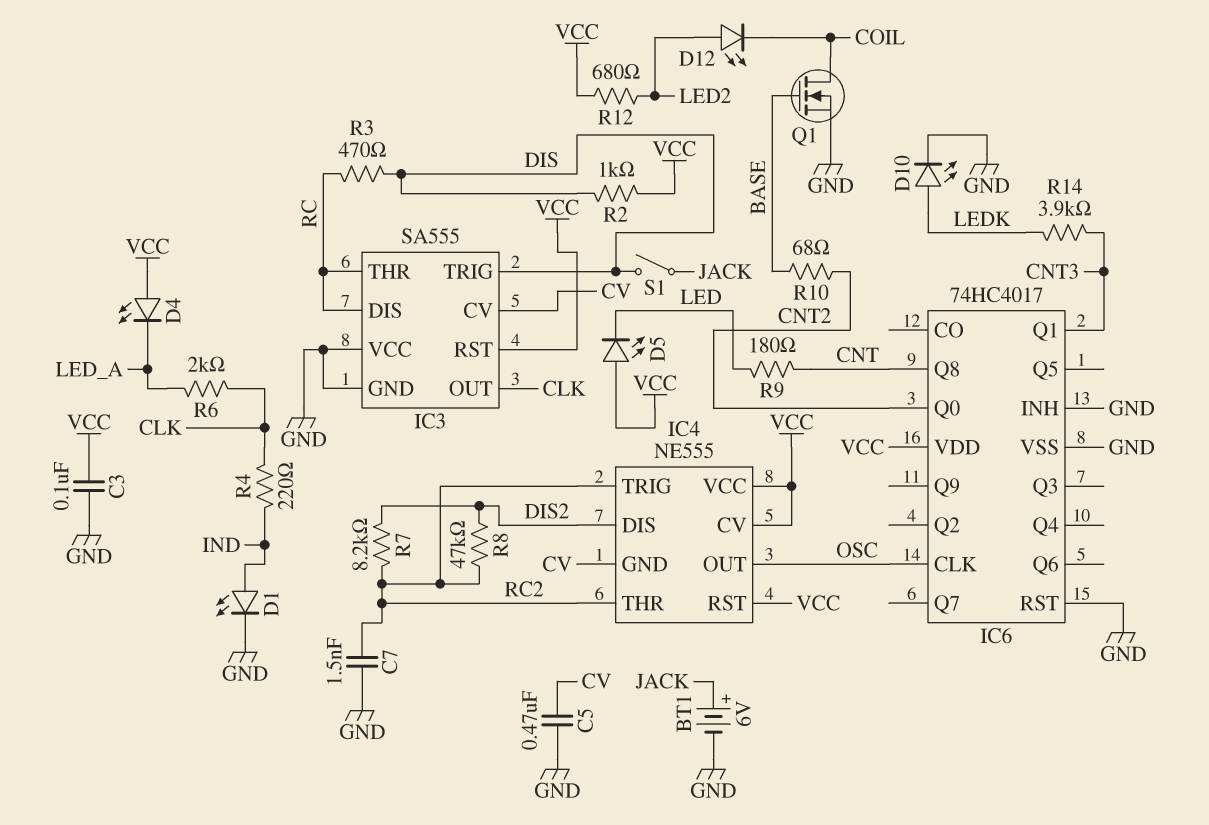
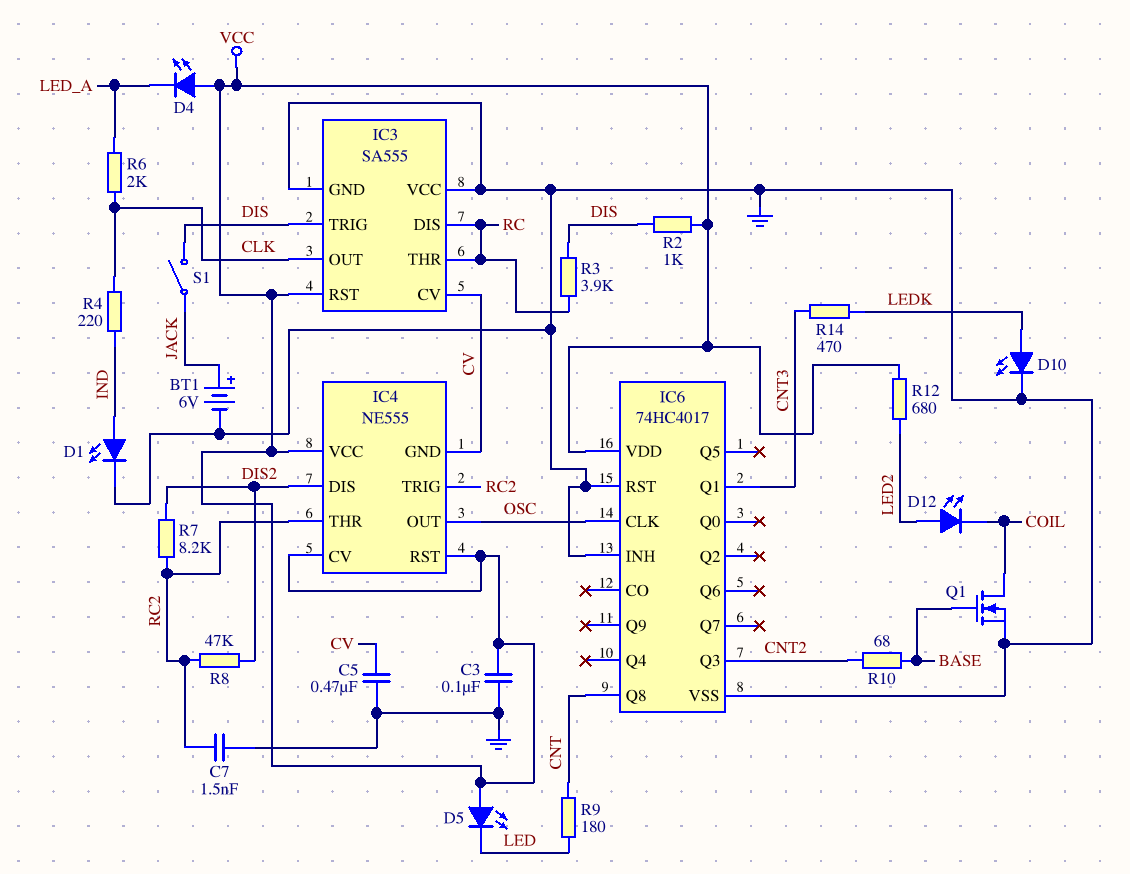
IC6 pin Q0: CNT2 -> none
IC6 pin Q3: none -> CNT2
R3: 470 (DIS, RC) -> 3.9k (DIS, RC)
R14: 3.9k (CNT3, LEDK) -> 470 (CNT3, LEDK)

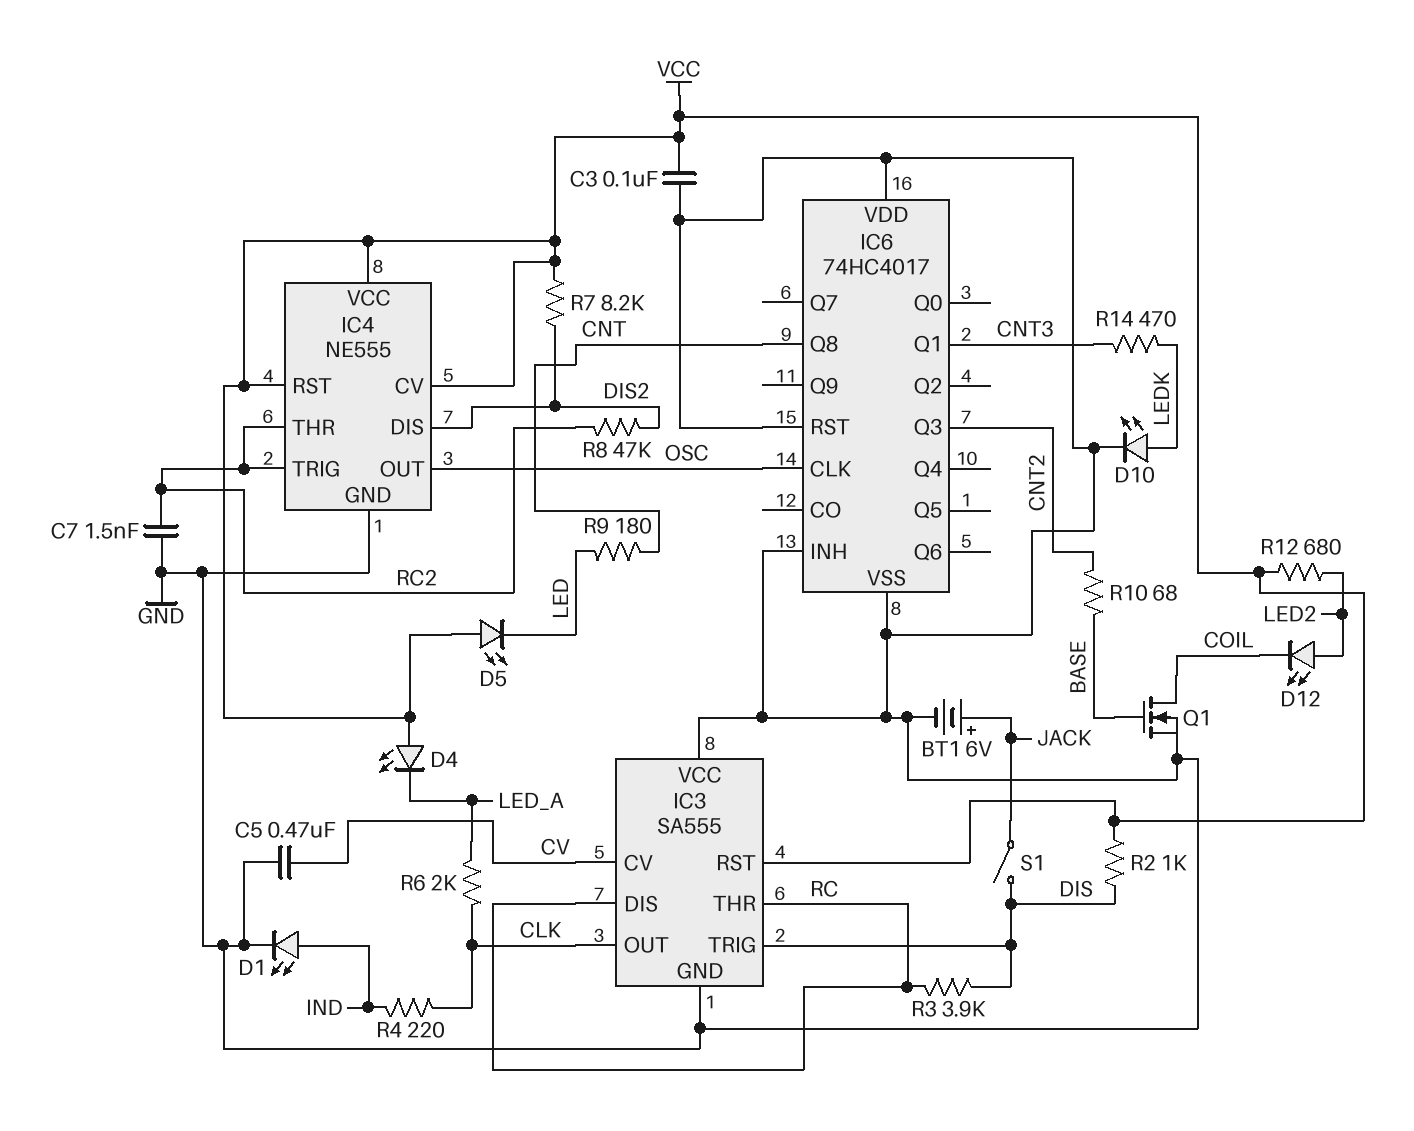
IC4 pin GND: CV -> GND
IC6 pin VDD: VCC -> GND
R7: 8.2k (DIS2, RC2) -> 8.2k (DIS2, VCC)

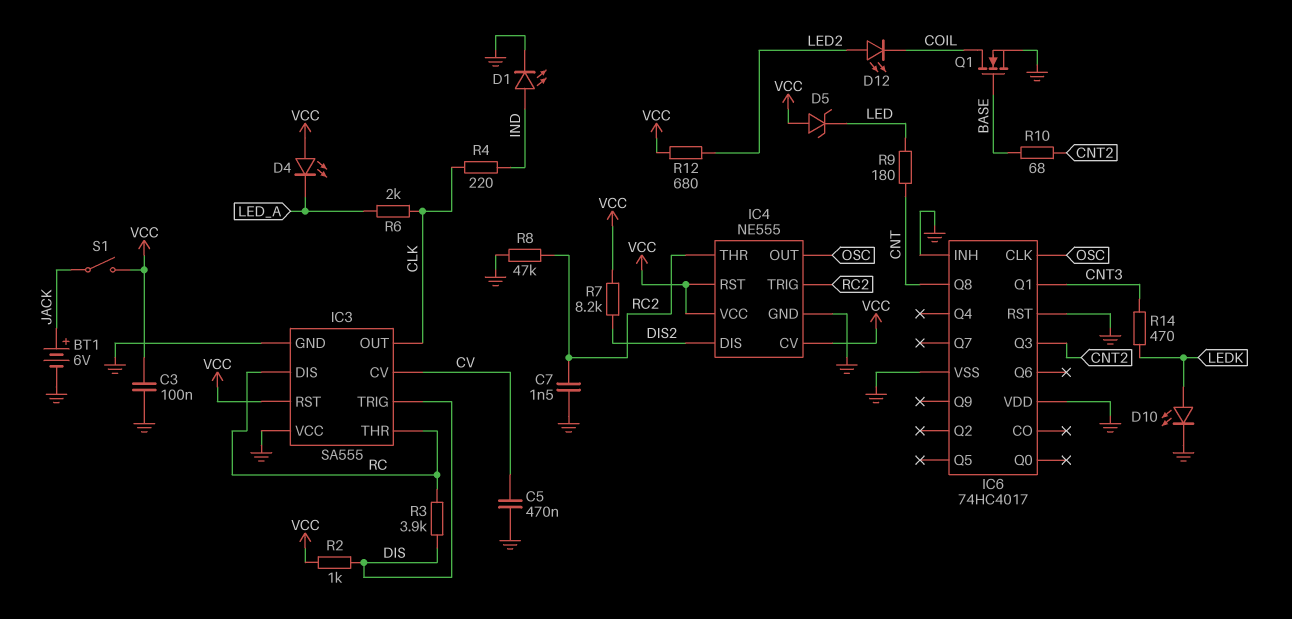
D5: LED (A VCC, K LED) -> zener (A VCC, K LED)
R8: 47k (DIS2, RC2) -> 47k (GND, RC2)
S1: switch (DIS, JACK) -> switch (JACK, VCC)

